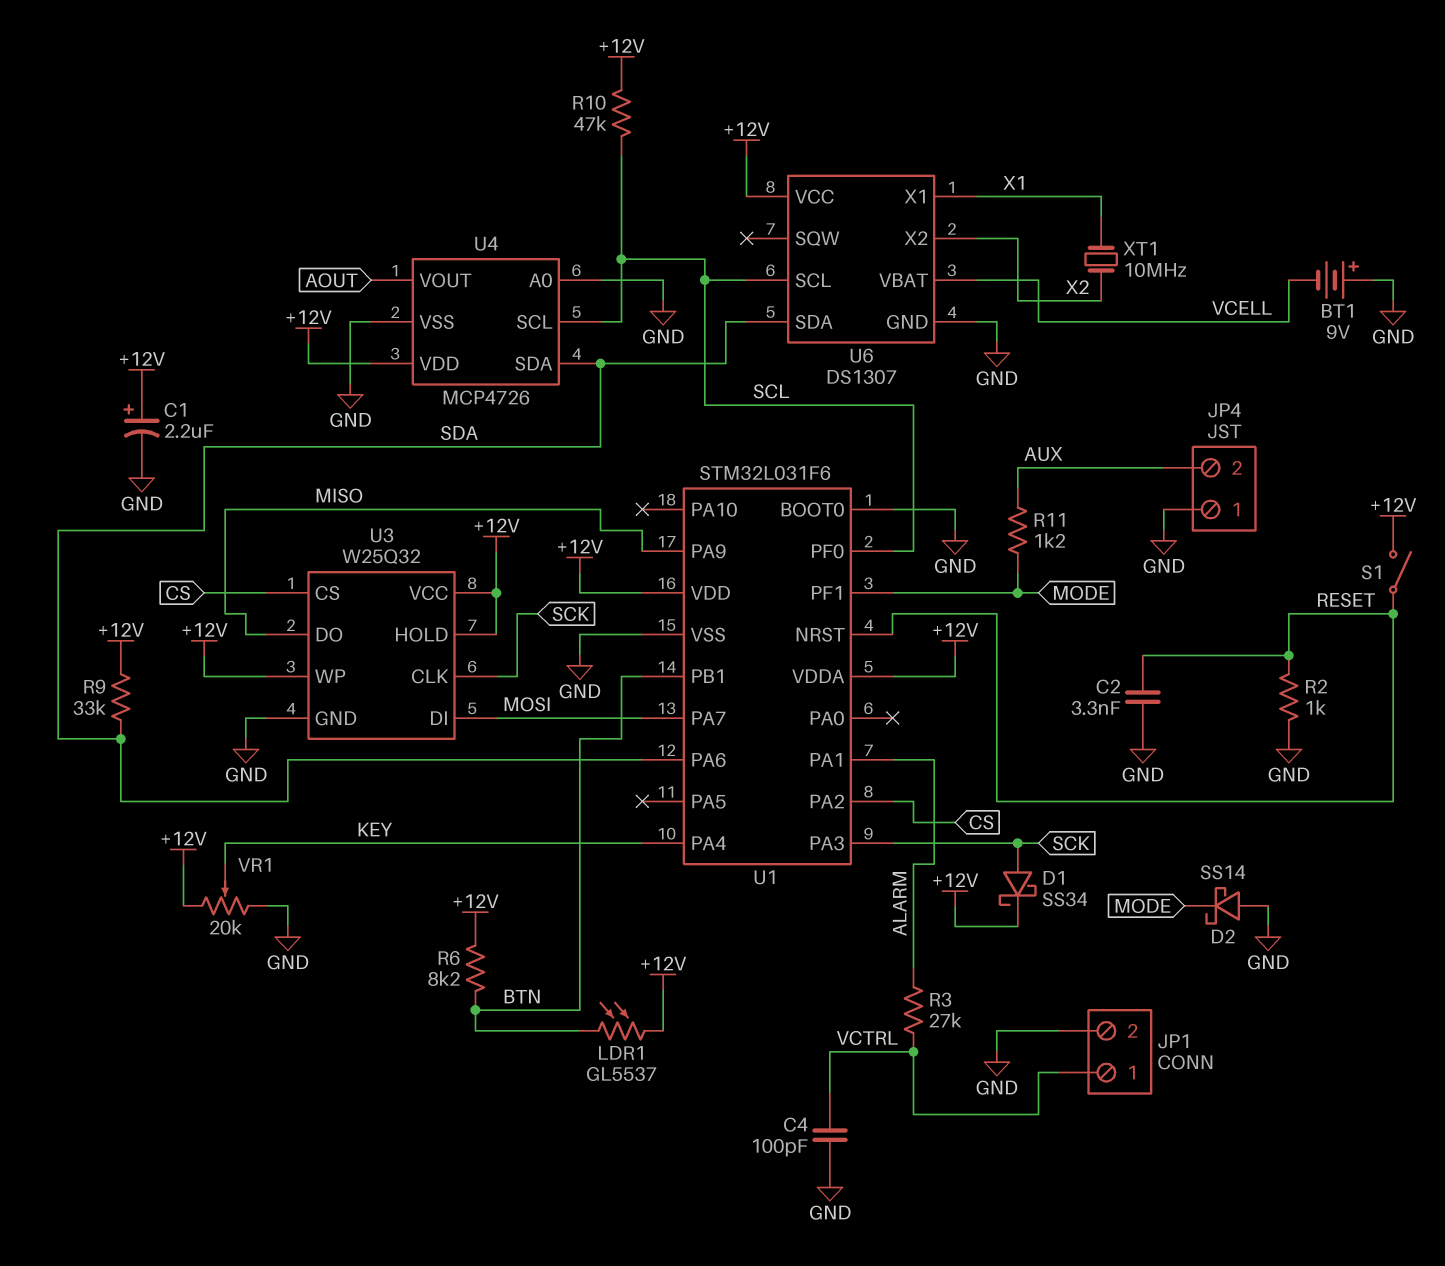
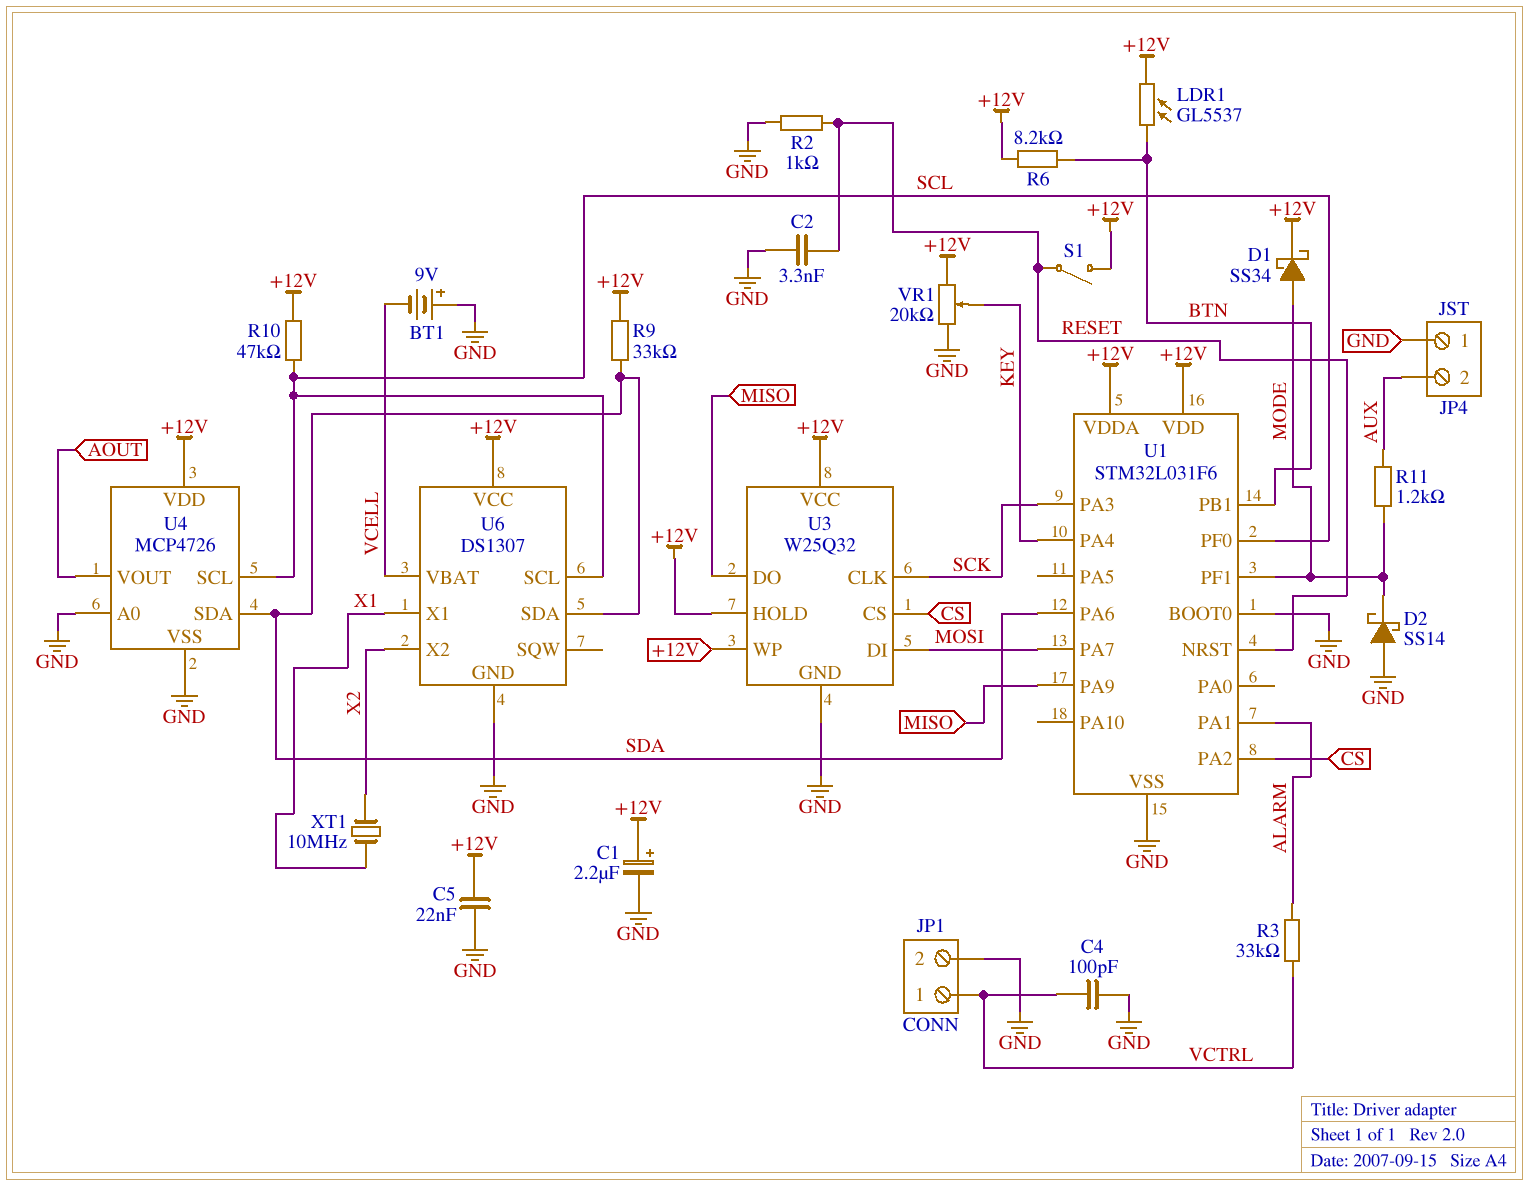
C5: none -> 22nF (+12V, GND)
D1: schottky SS34 (A SCK, K +12V) -> schottky SS34 (A MODE, K +12V)
R3: 27k (ALARM, VCTRL) -> 33k (ALARM, VCTRL)

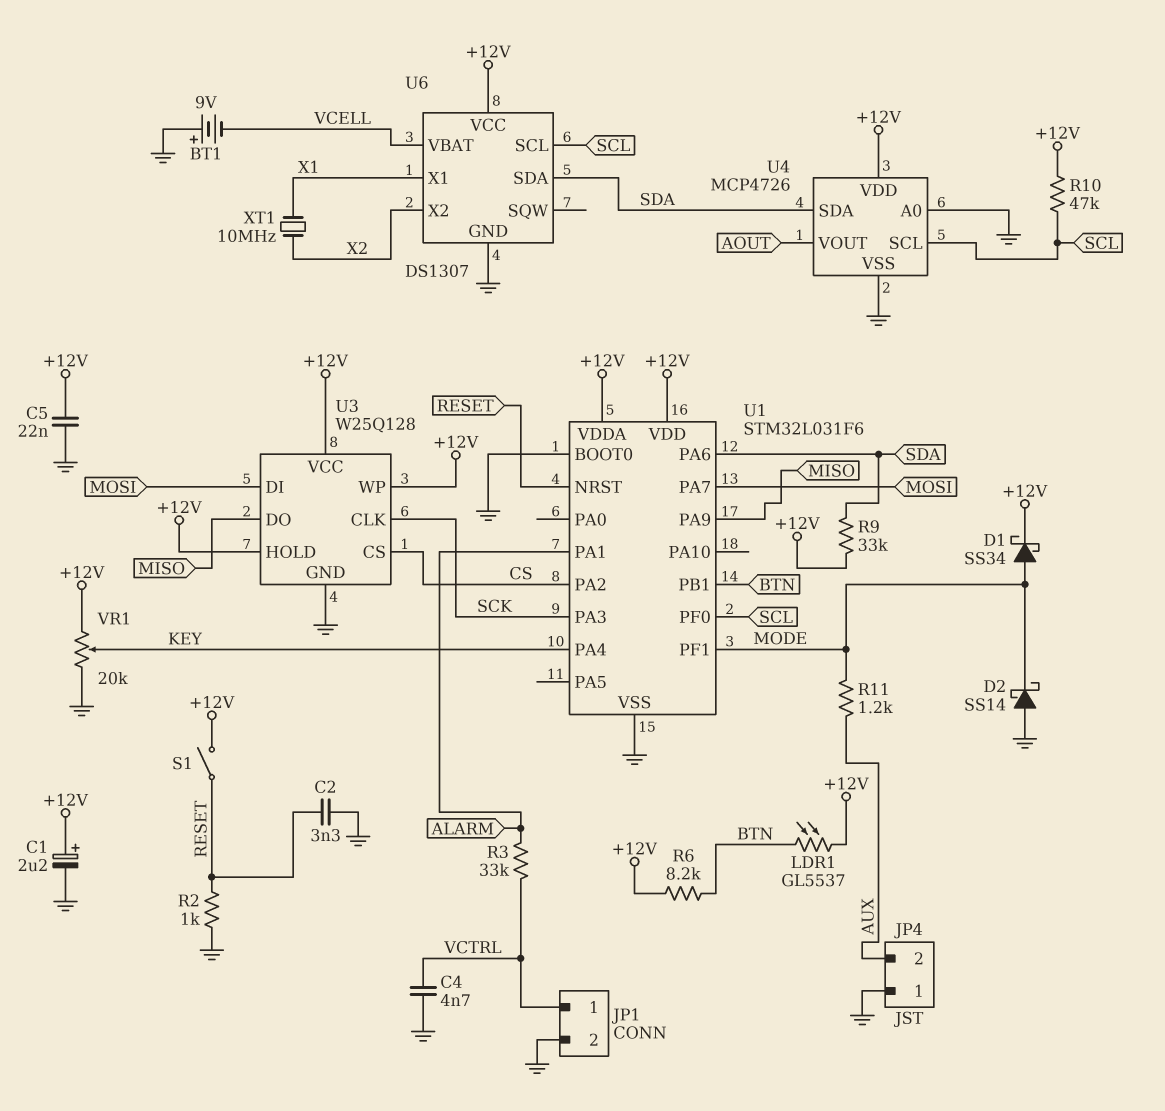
C4: 100pF (GND, VCTRL) -> 4.7nF (GND, VCTRL)
U3: W25Q32 -> W25Q128

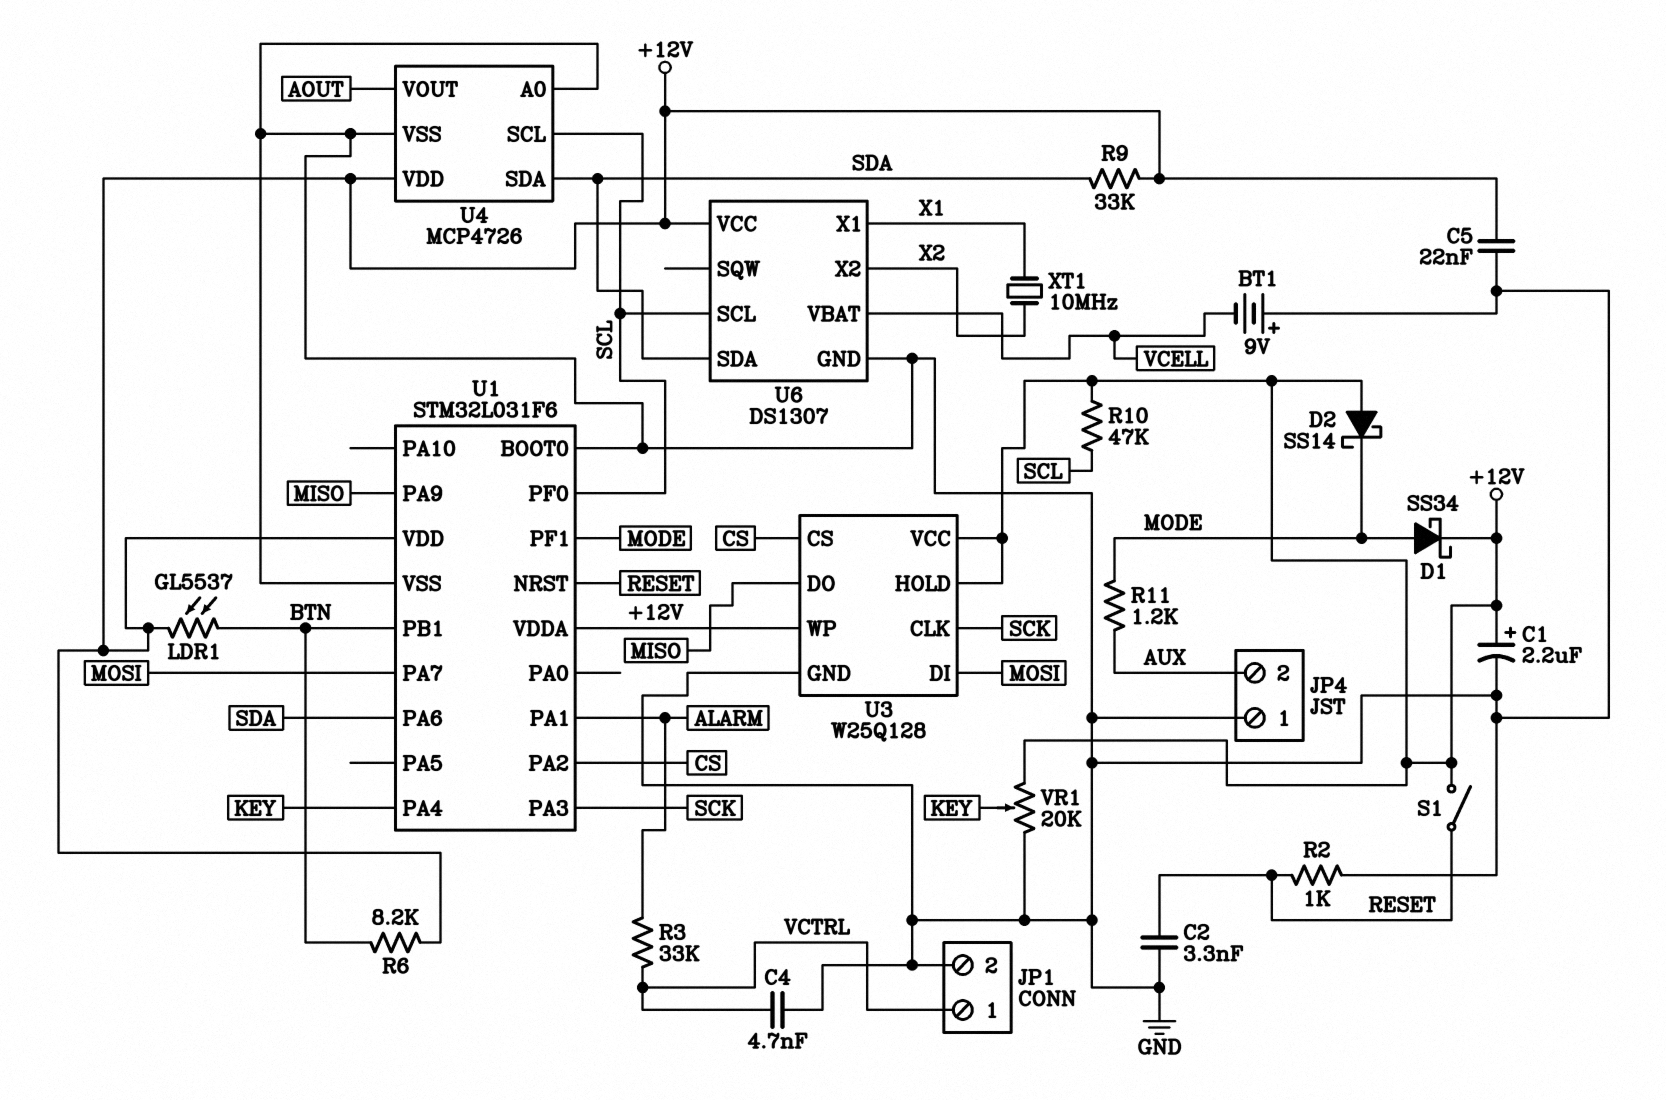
D2: schottky SS14 (A GND, K MODE) -> schottky SS14 (A +12V, K MODE)

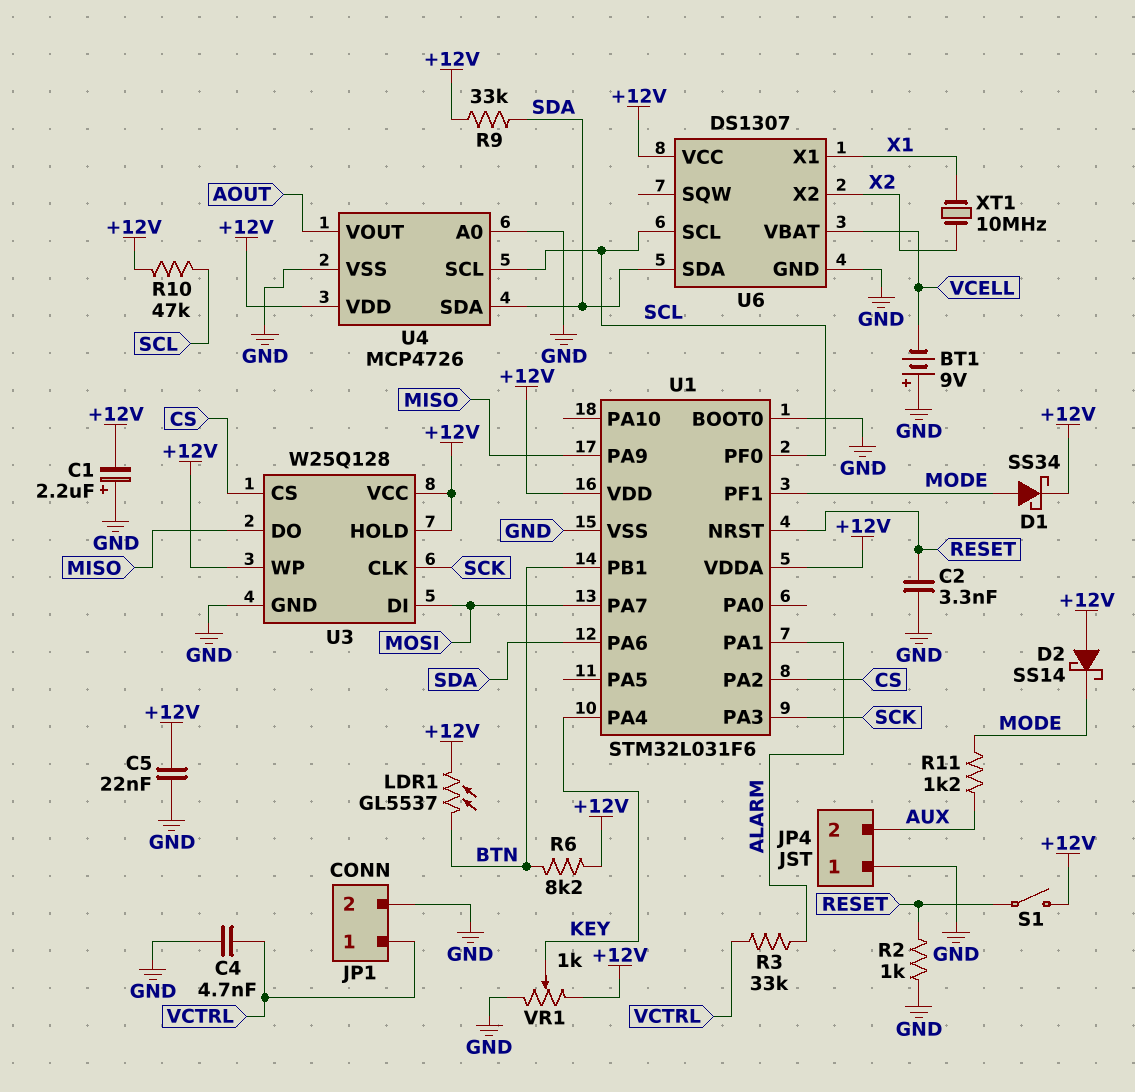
C1: 2.2uF (plus +12V, minus GND) -> 2.2uF (plus GND, minus +12V)
VR1: 20k (+12V, GND, wiper KEY) -> 1k (+12V, GND, wiper KEY)

